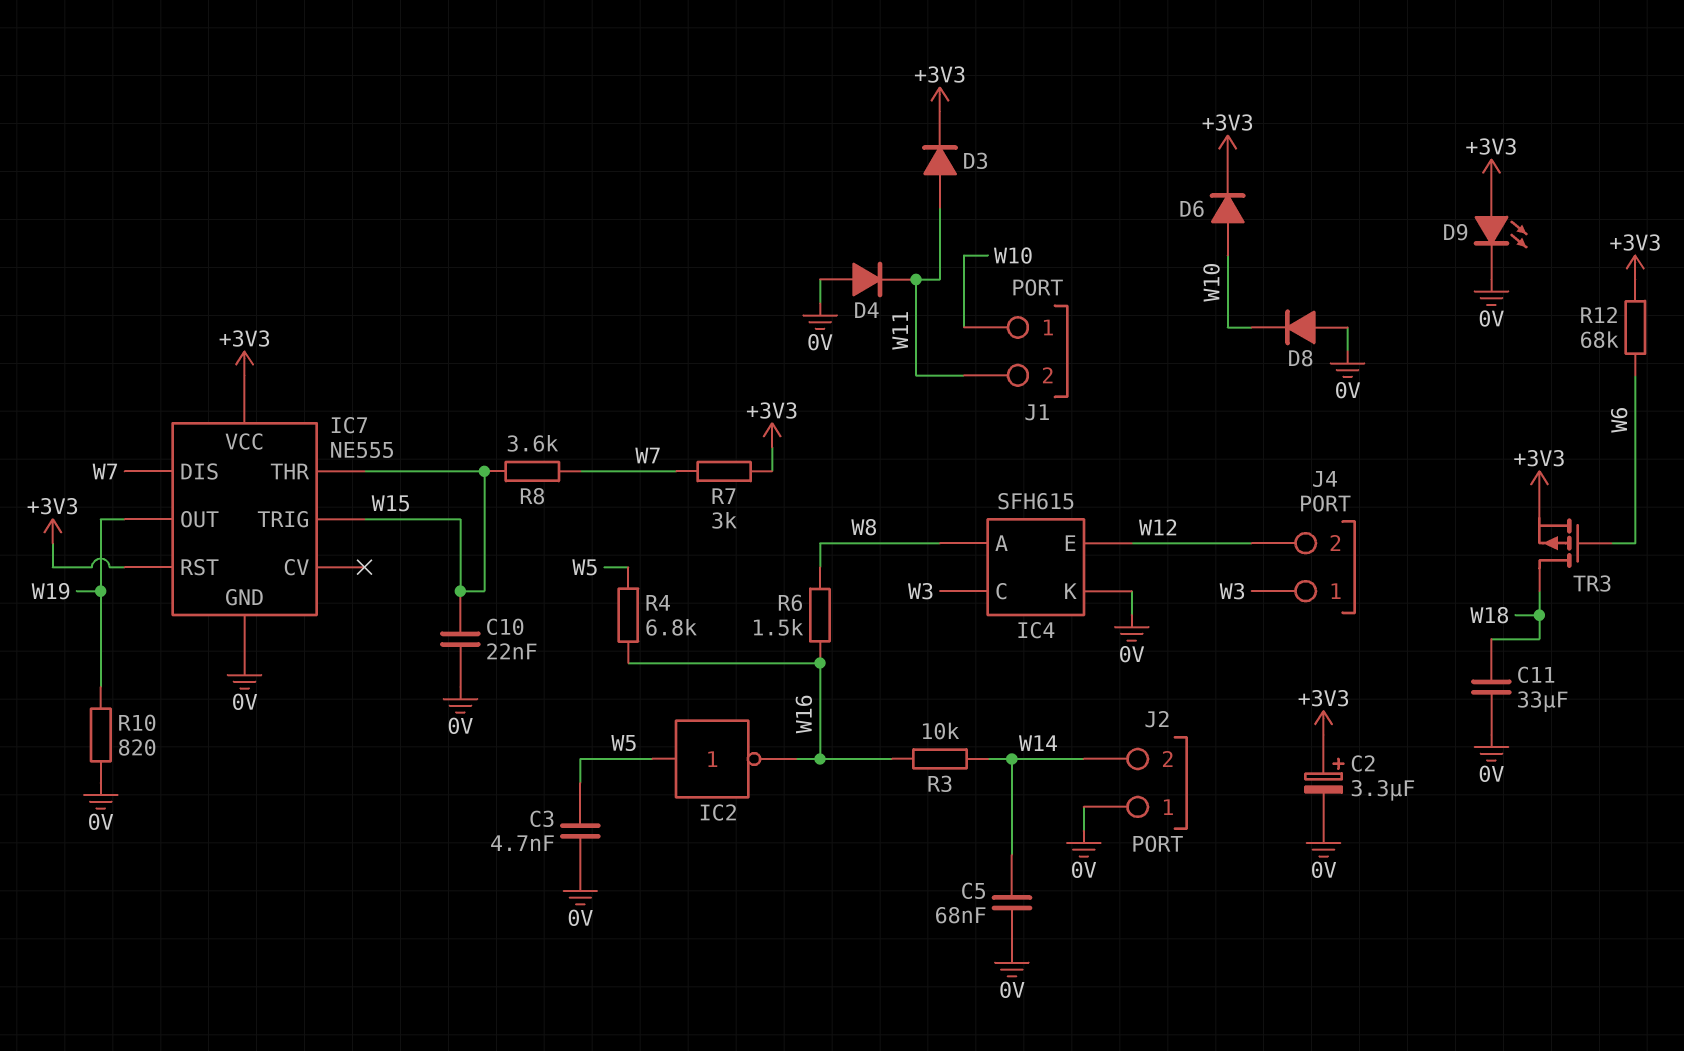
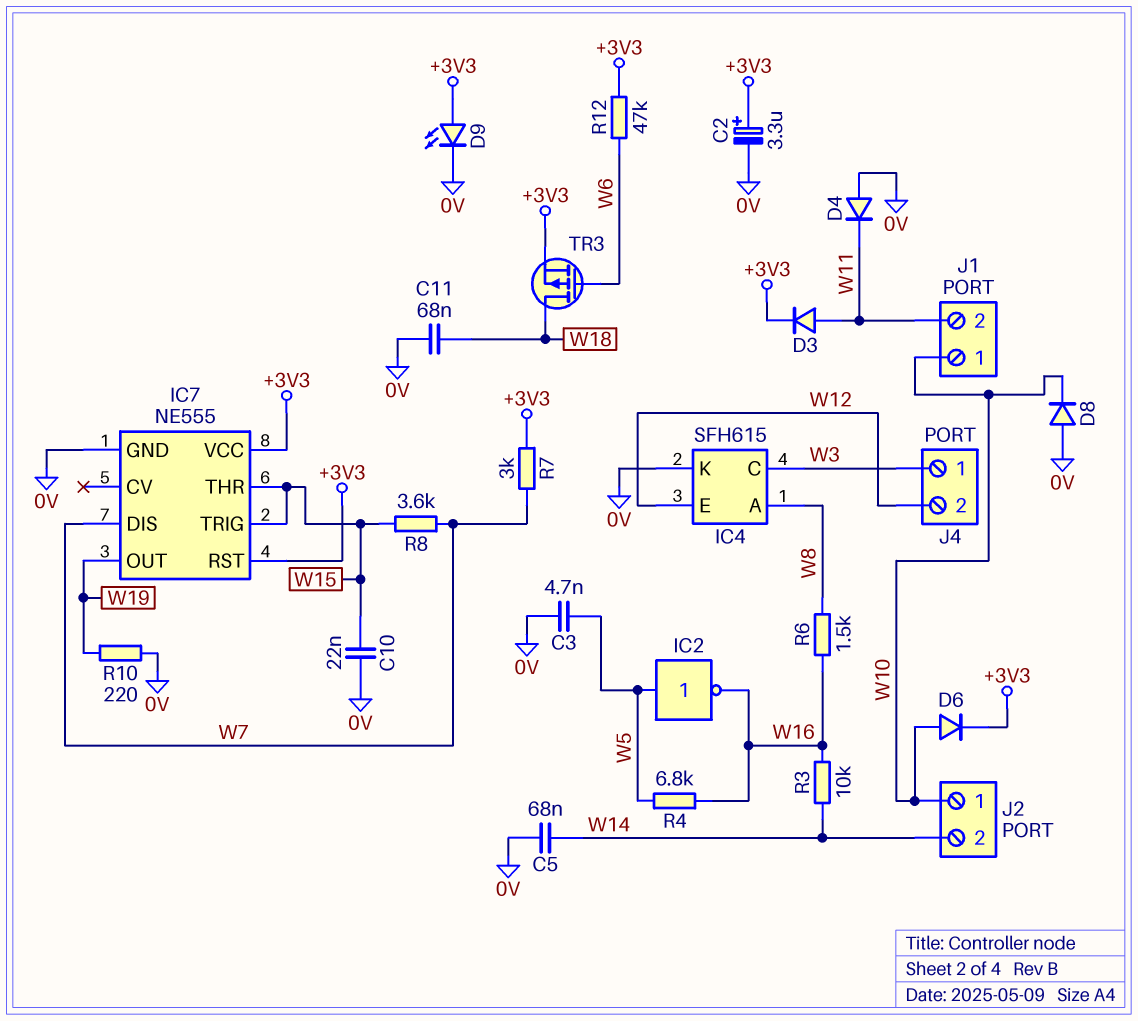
C11: 33uF (0V, W18) -> 68nF (0V, W18)
J2 pin 1: 0V -> W10
R10: 820 (0V, W19) -> 220 (0V, W19)
R12: 68k (+3V3, W6) -> 47k (+3V3, W6)

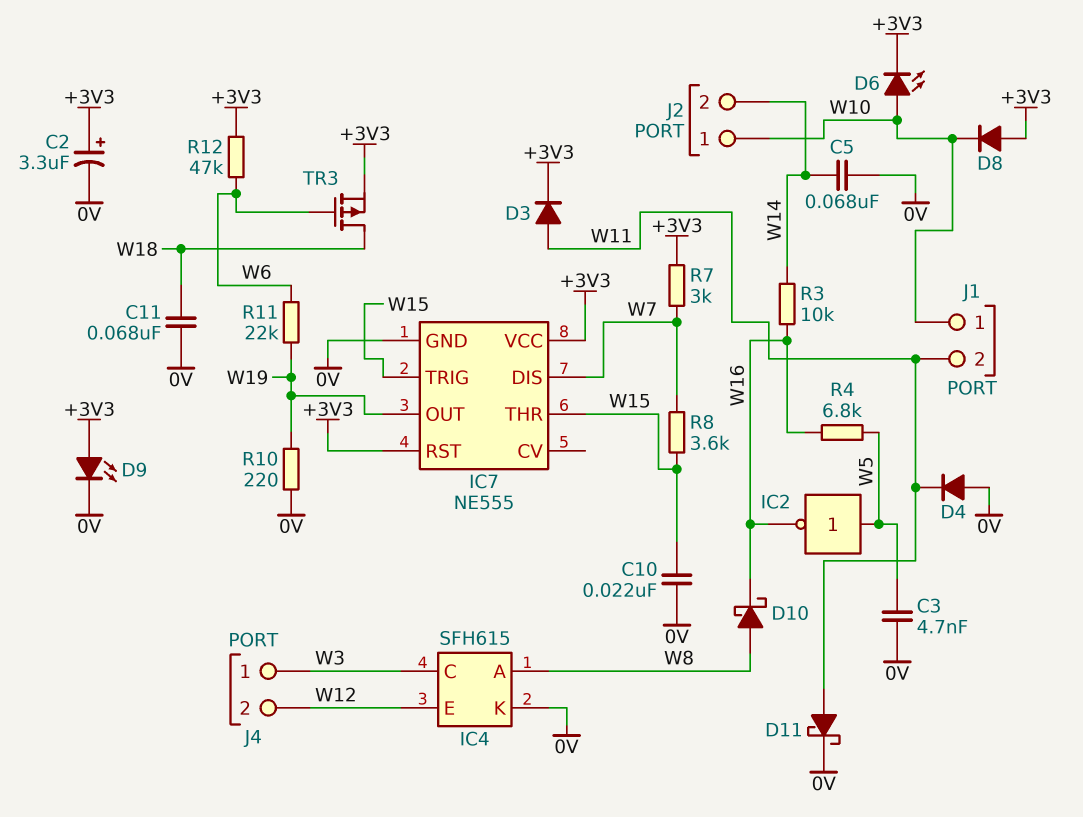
D6: diode (A W10, K +3V3) -> LED (A W10, K +3V3)
D8: diode (A 0V, K W10) -> diode (A +3V3, K W10)
D10: none -> schottky (A W8, K W16)
D11: none -> schottky (A W11, K 0V)
R6: 1.5k (W8, W16) -> none
R11: none -> 22k (W6, W19)

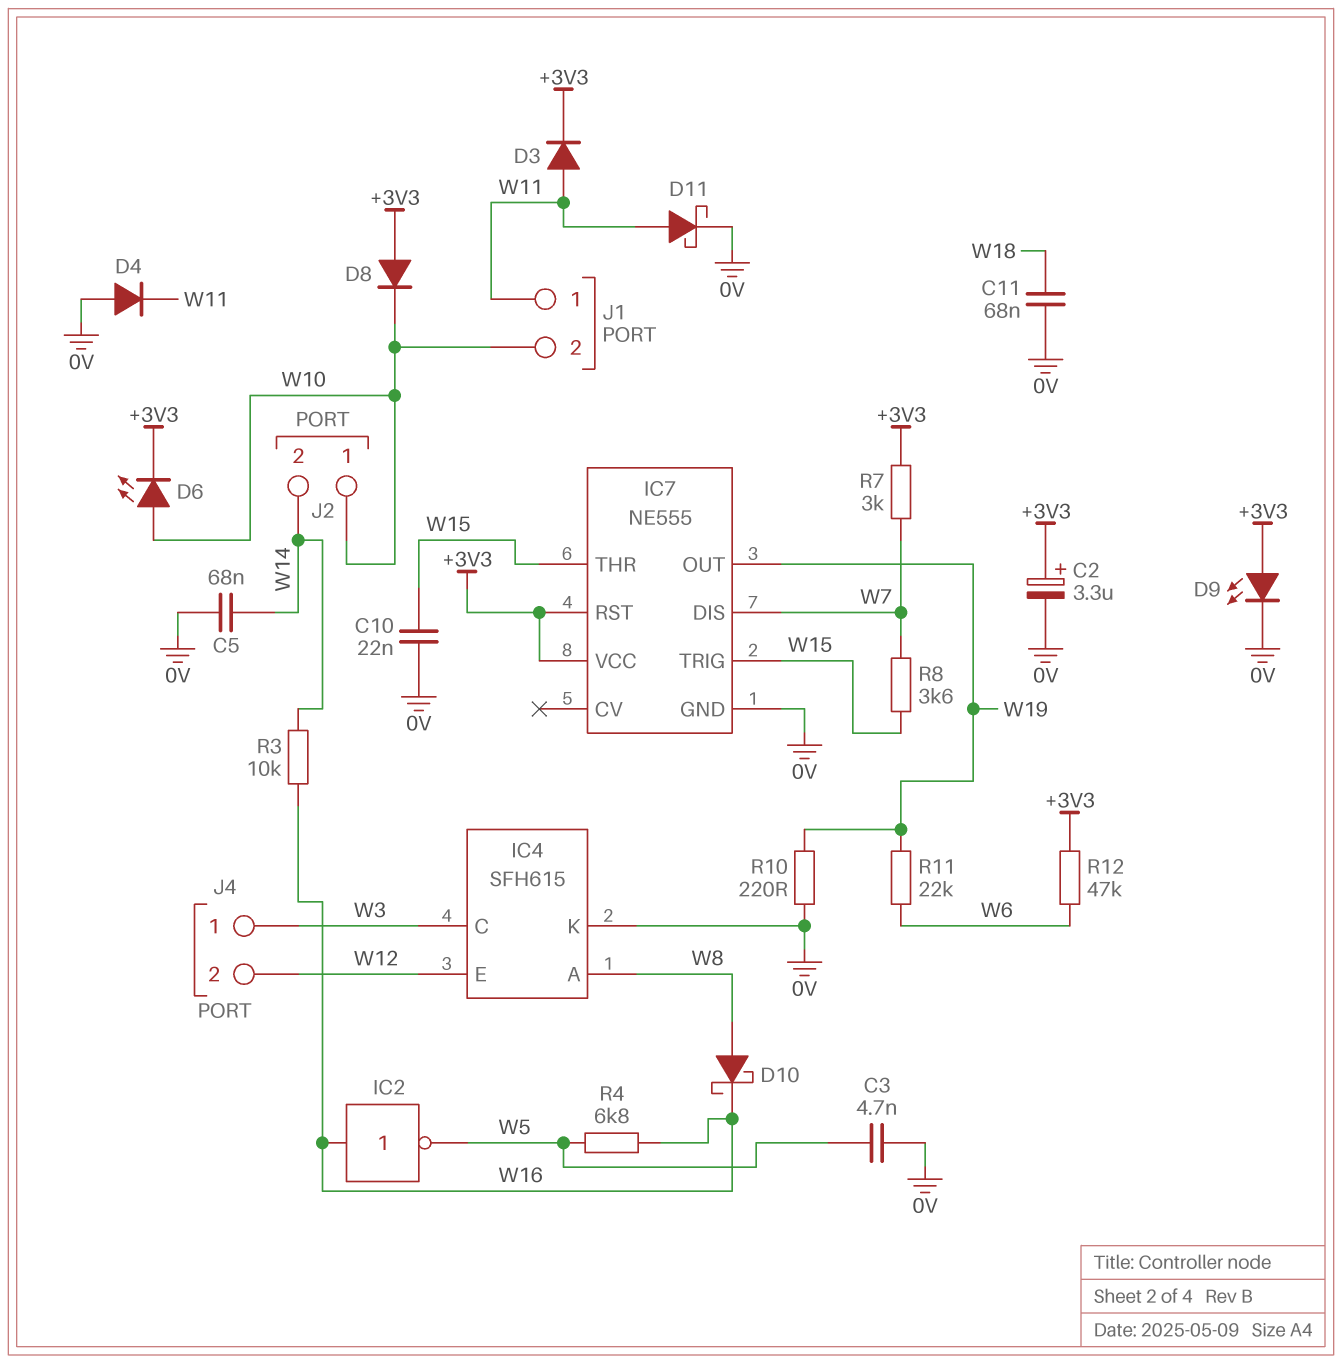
IC2: NOT (in W5, out W16) -> NOT (in W16, out W5)
J1 pin 1: W10 -> W11
J1 pin 2: W11 -> W10
TR3: PMOS (G W6, D W18, S +3V3) -> none

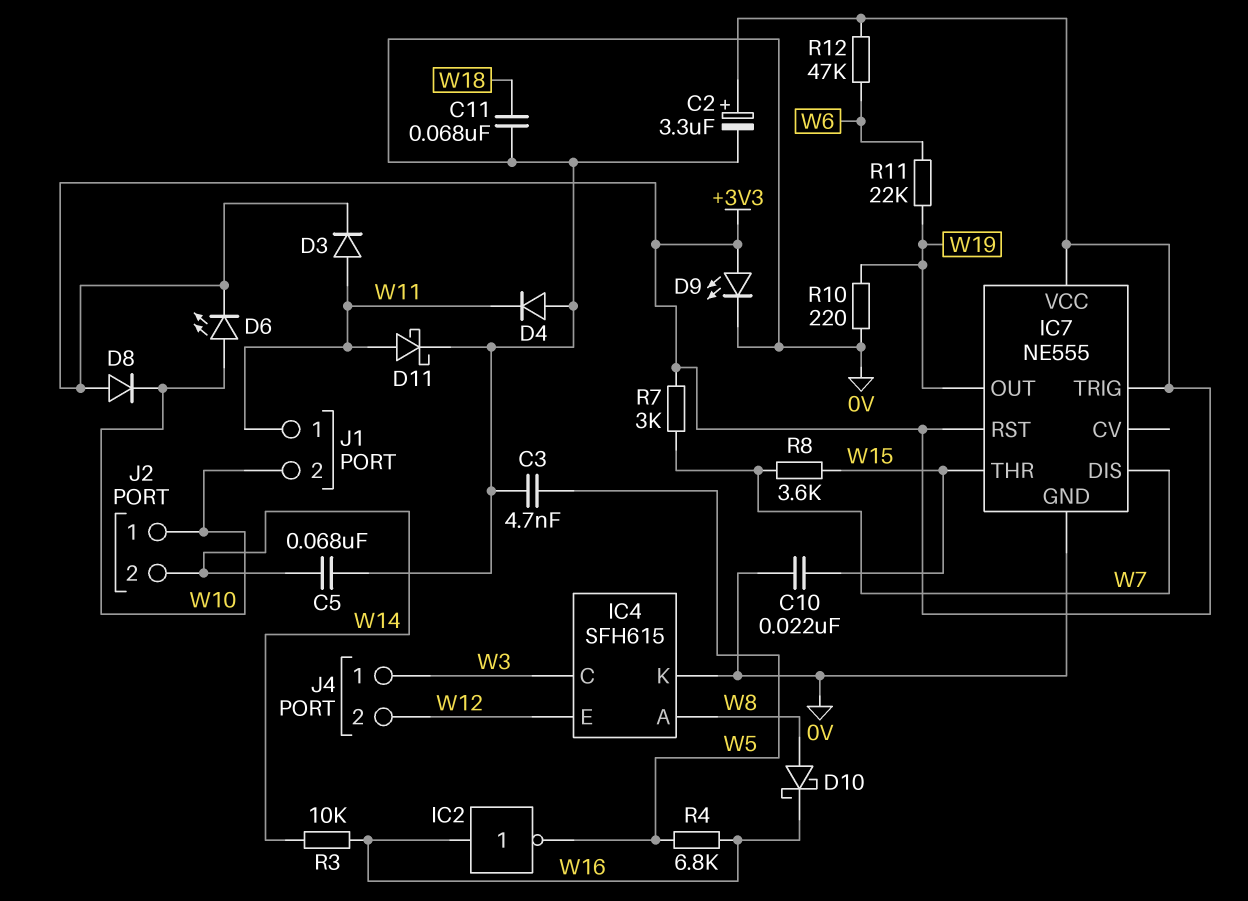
IC7 pin TRIG: W15 -> +3V3

